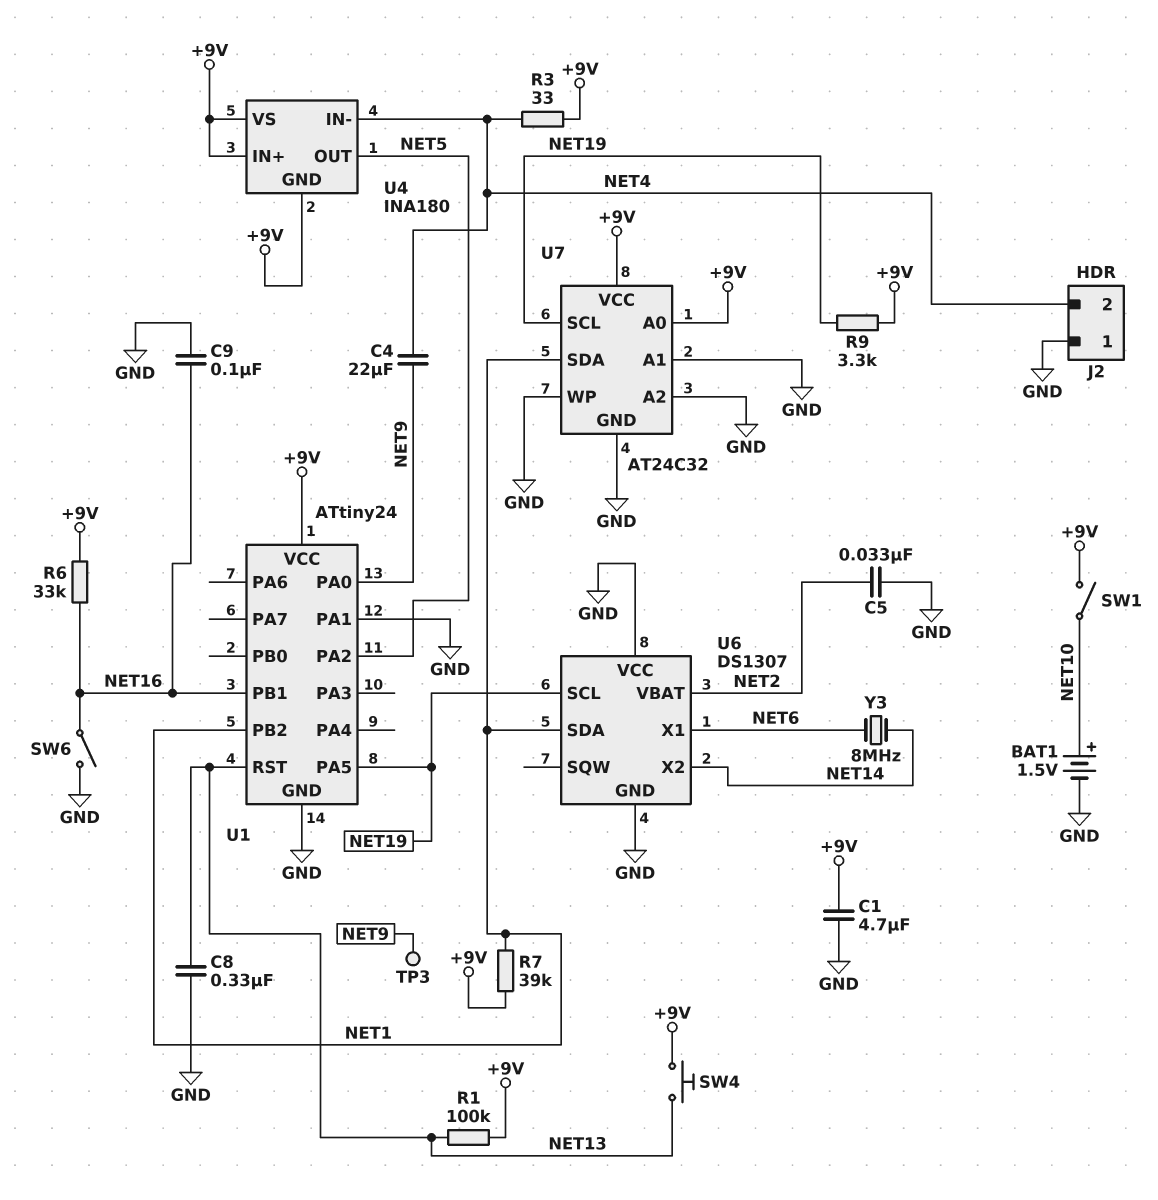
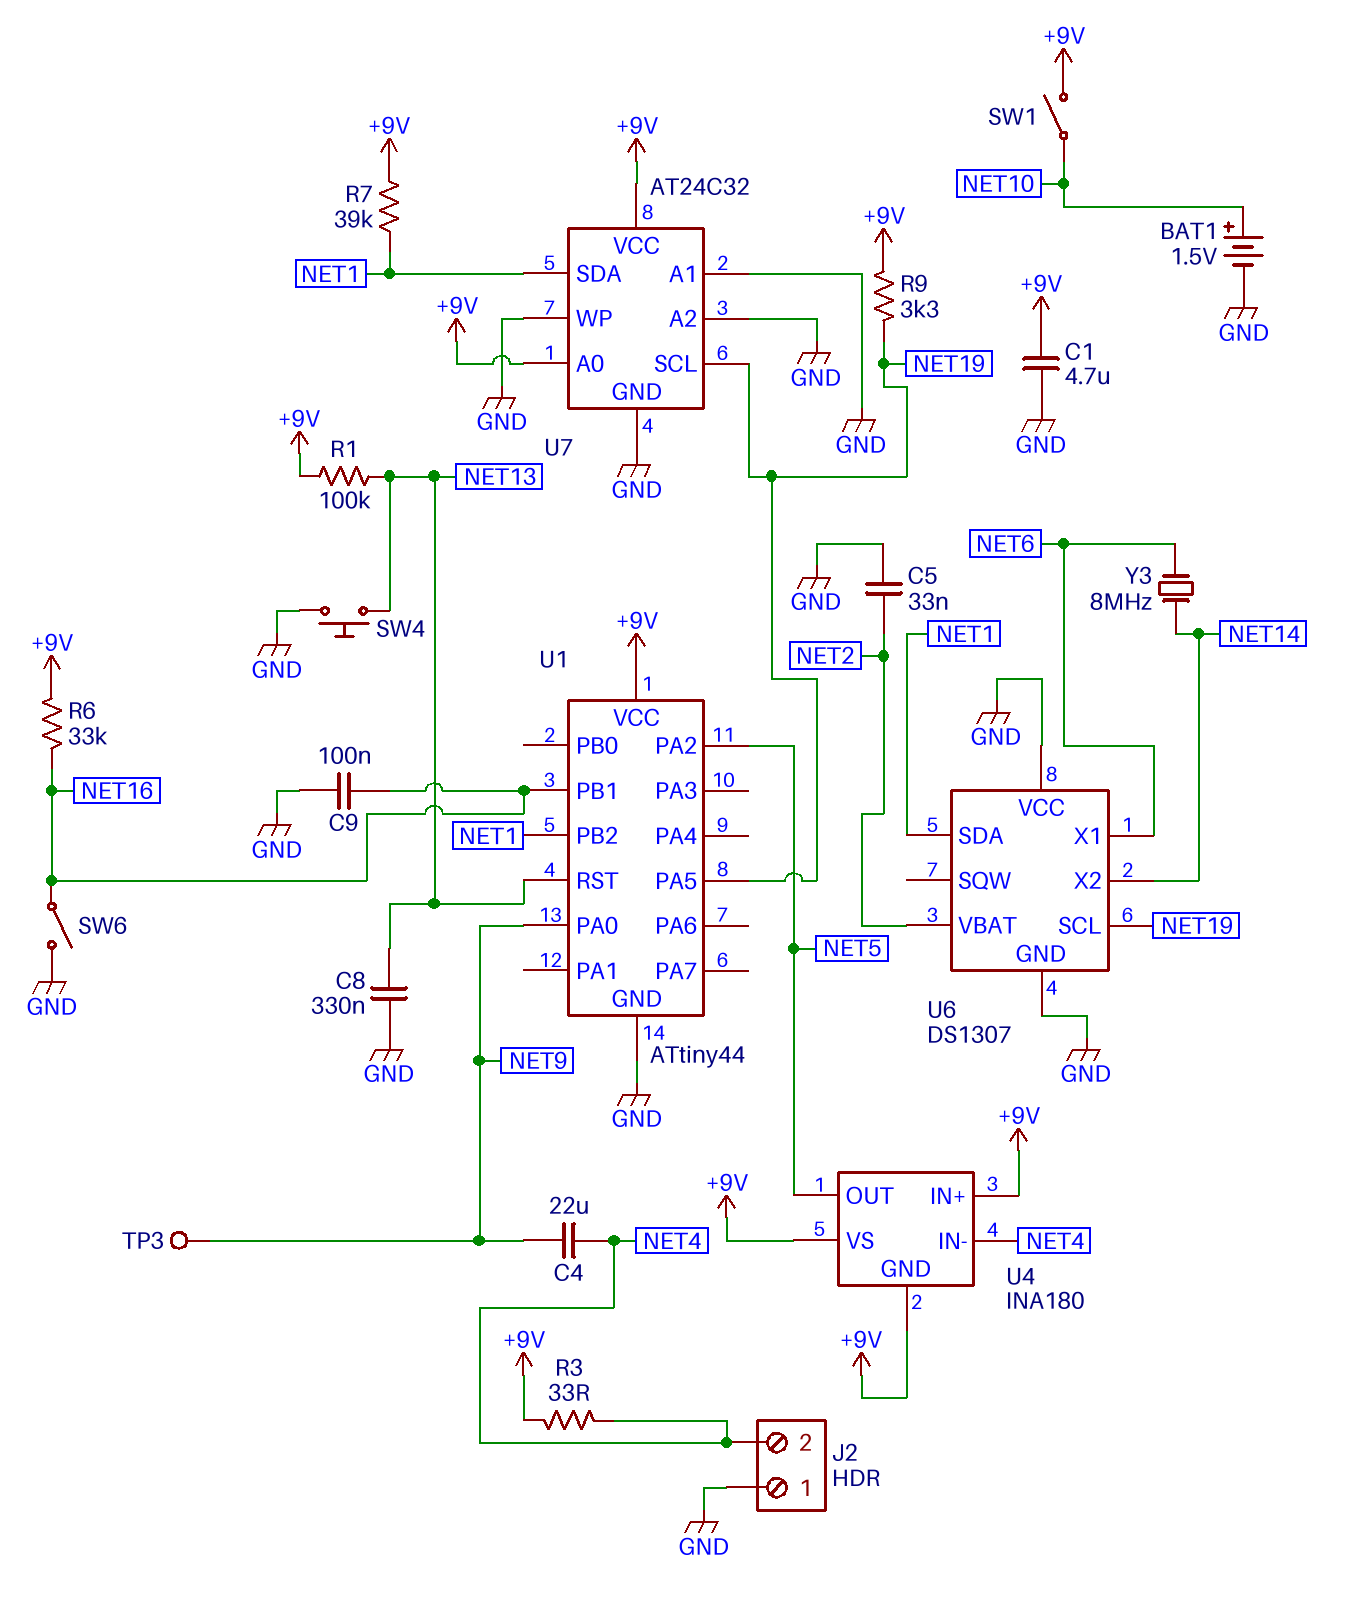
SW4: button (+9V, NET13) -> button (GND, NET13)
U1: ATtiny24 -> ATtiny44
U1 pin PA1: GND -> none

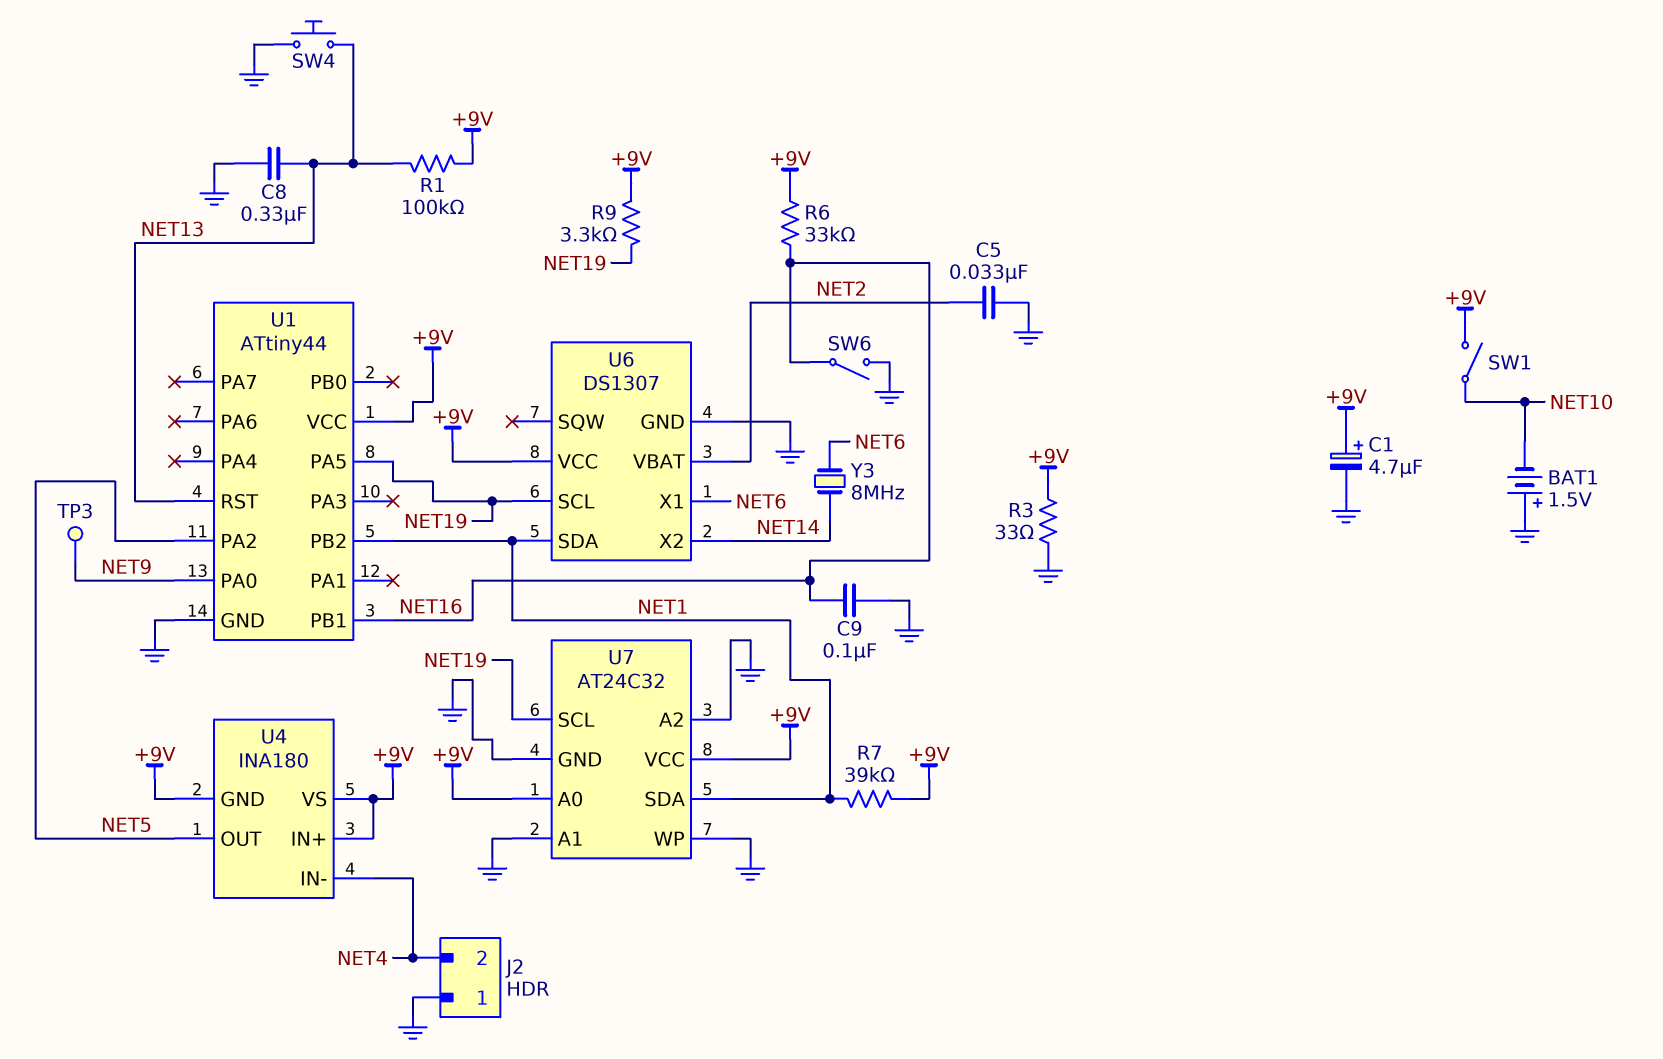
BAT1: 1.5V (plus NET10, minus GND) -> 1.5V (plus GND, minus NET10)
C1: 4.7uF (+9V, GND) -> 4.7uF (plus +9V, minus GND)
C4: 22uF (NET4, NET9) -> none
R3: 33 (+9V, NET4) -> 33 (+9V, GND)
U6 pin VCC: GND -> +9V

